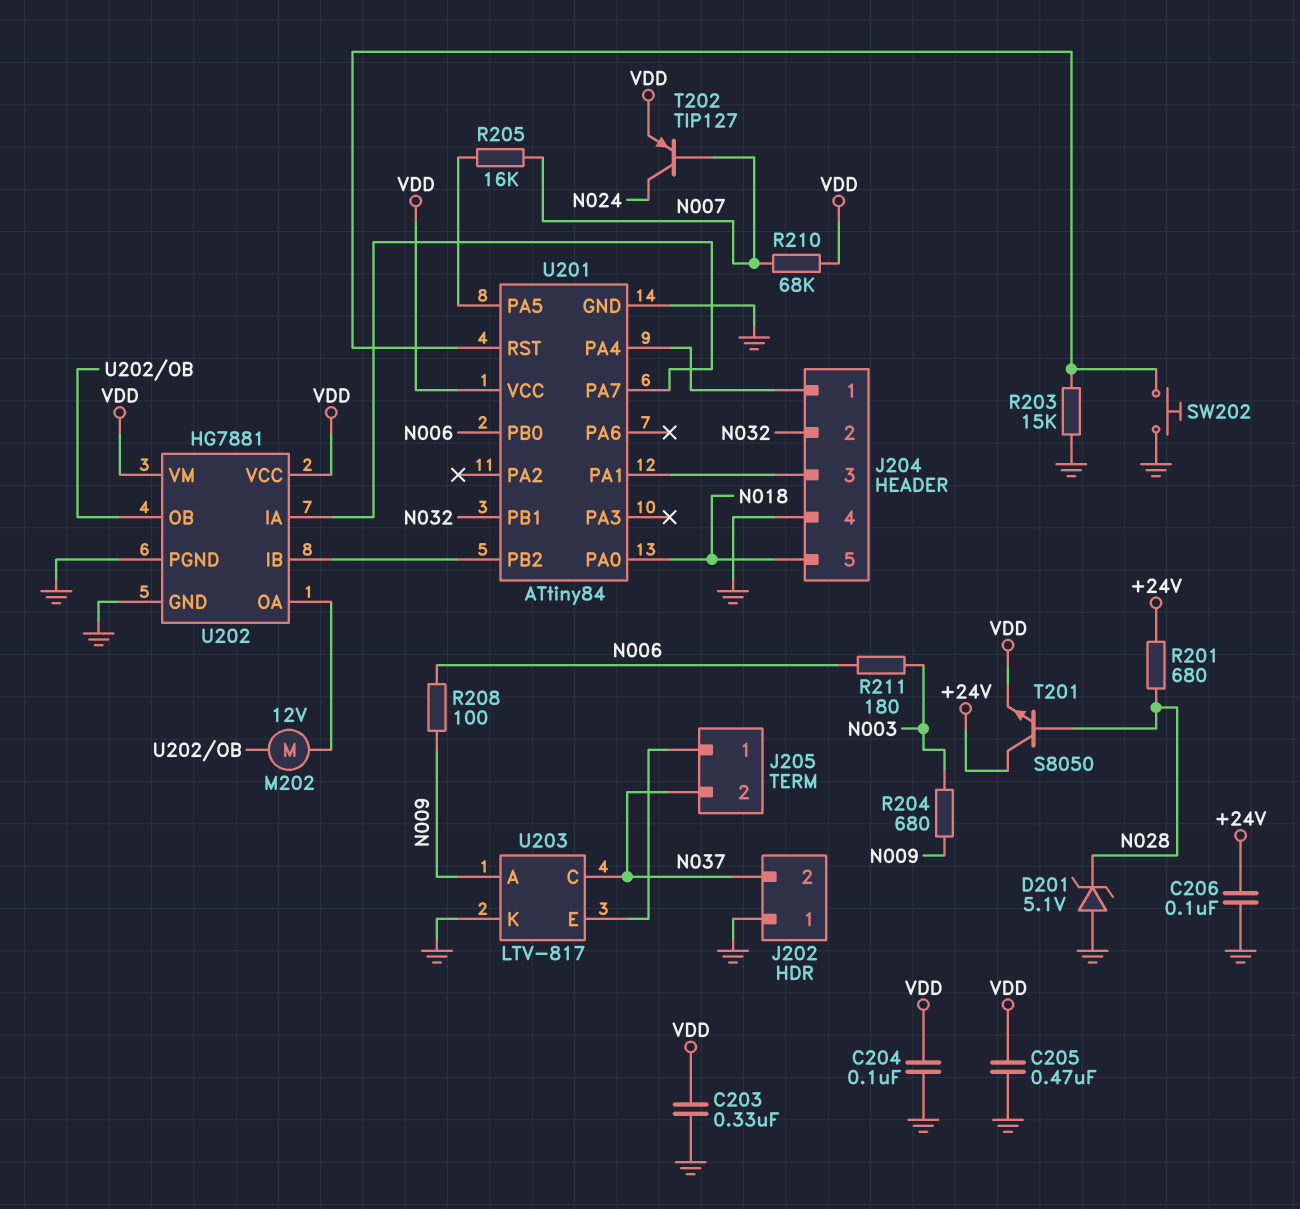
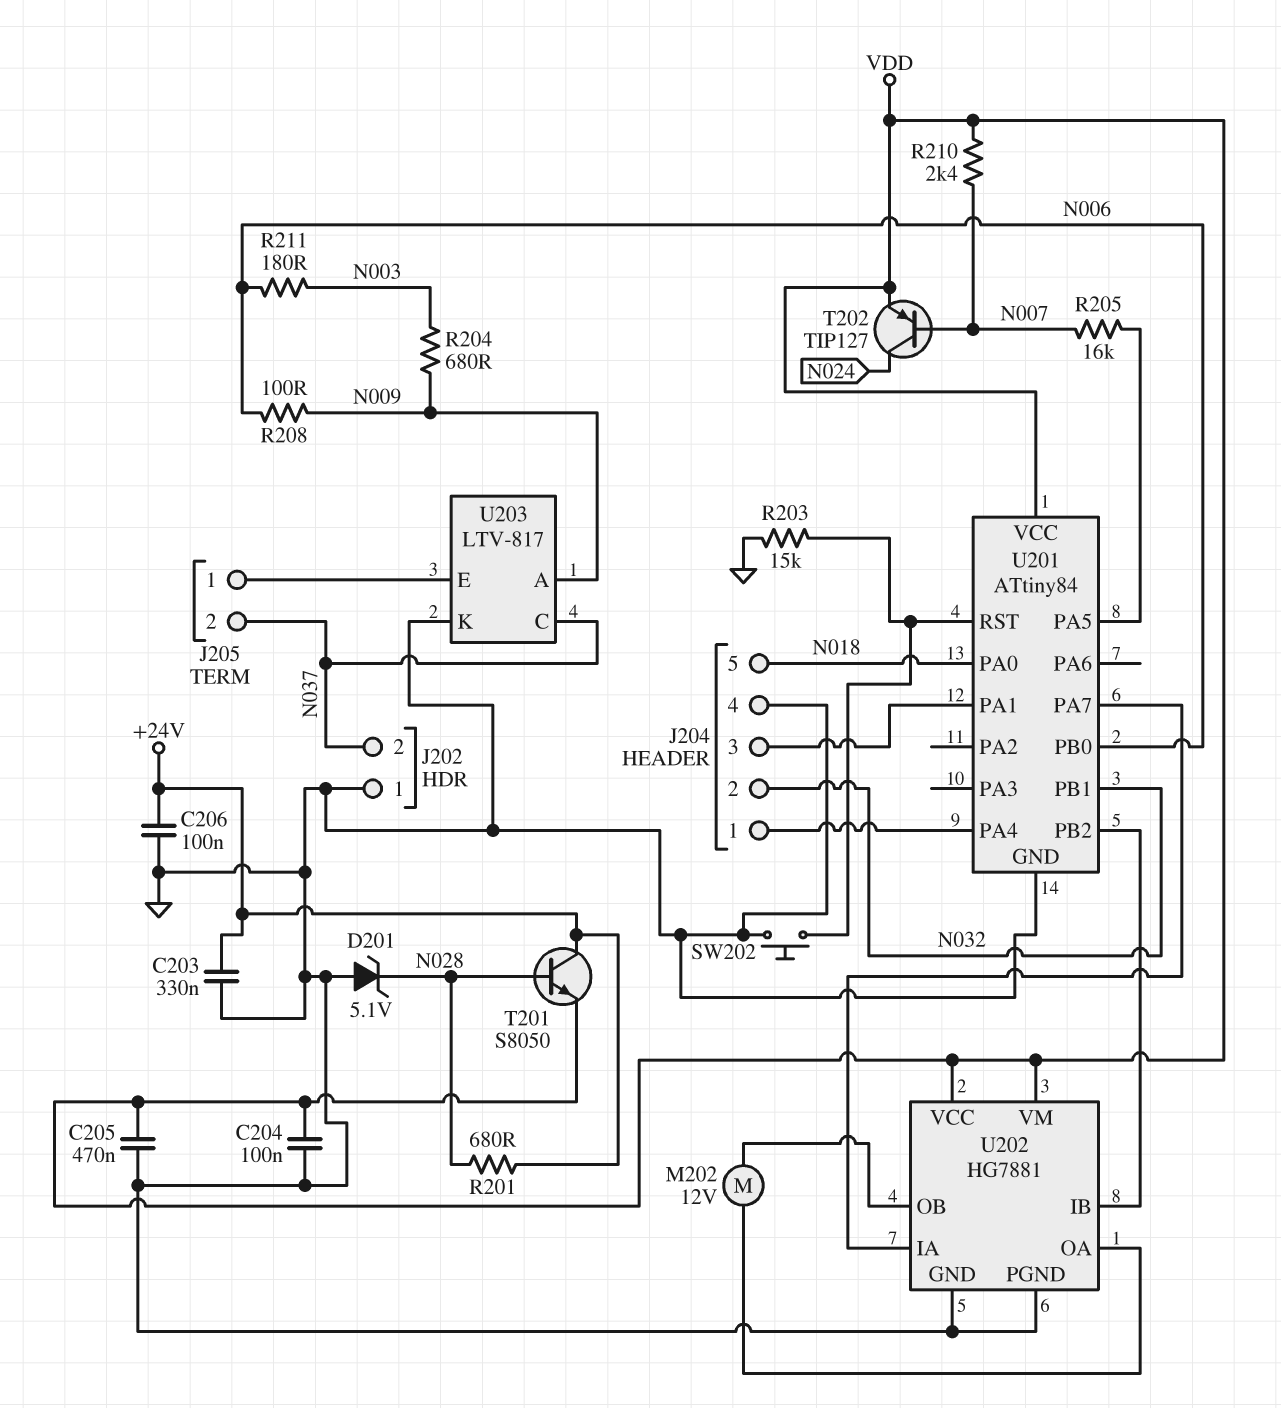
C203: 330nF (GND, VDD) -> 330nF (+24V, GND)
R210: 68k (N007, VDD) -> 2.4k (N007, VDD)

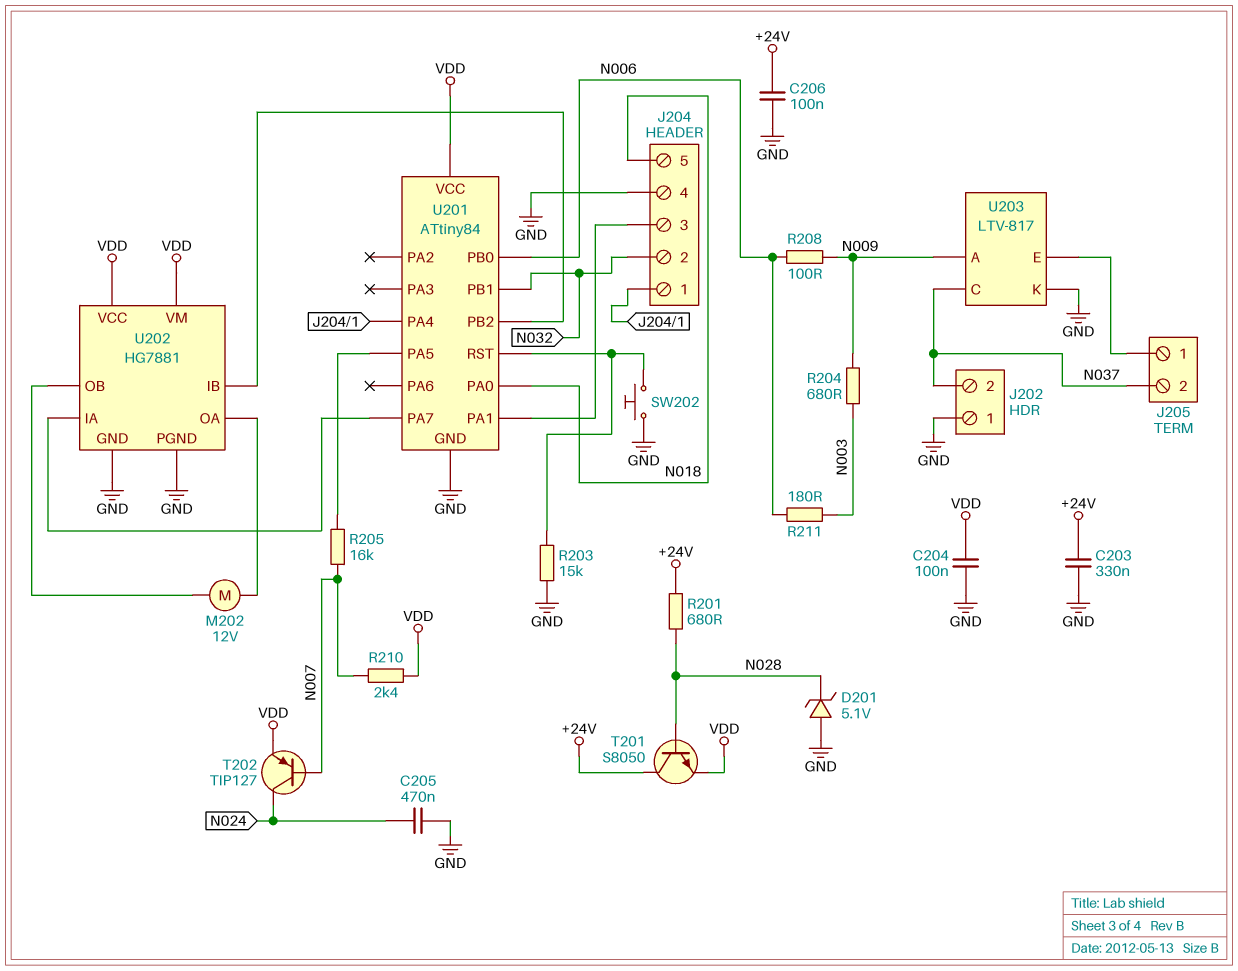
C205: 470nF (GND, VDD) -> 470nF (GND, N024)

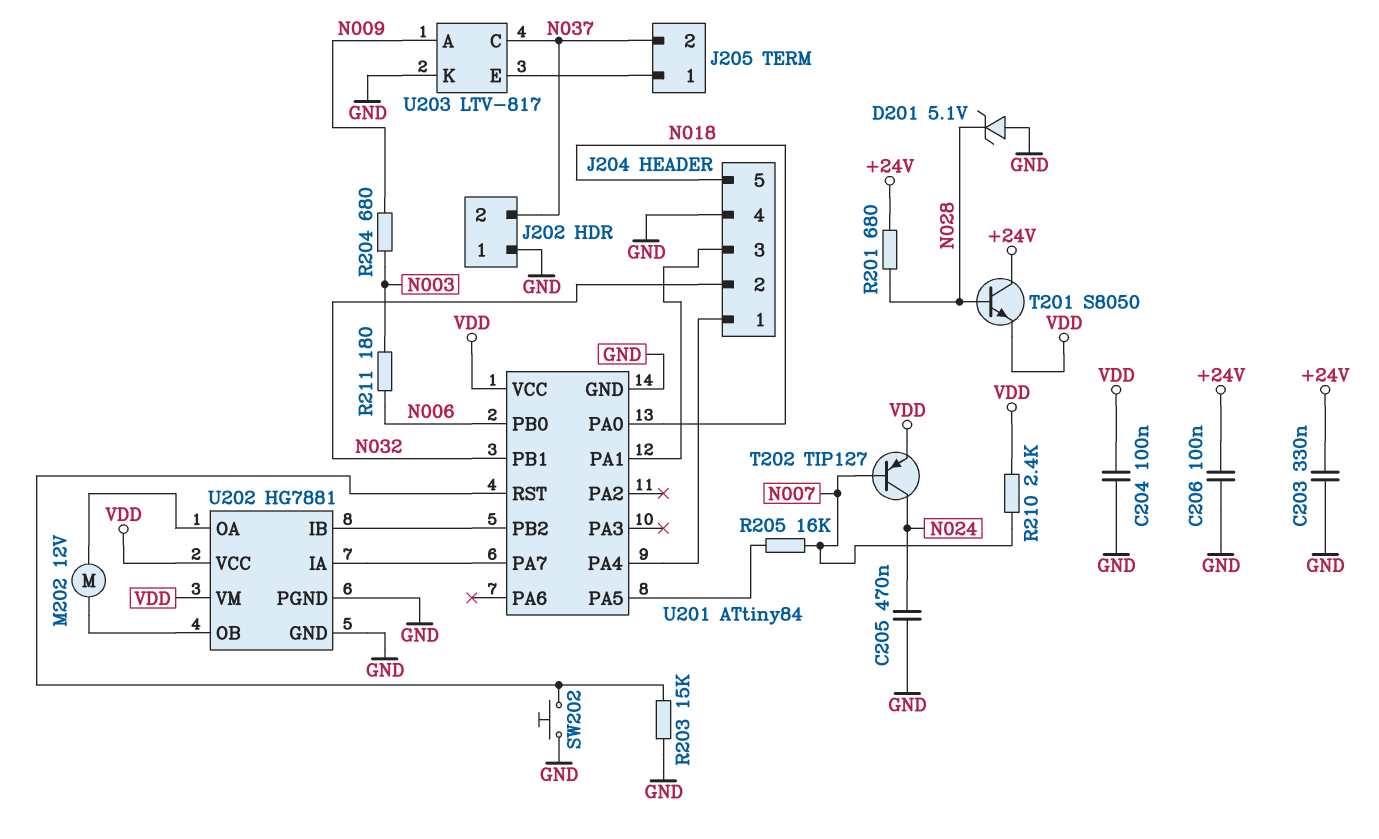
R208: 100 (N006, N009) -> none

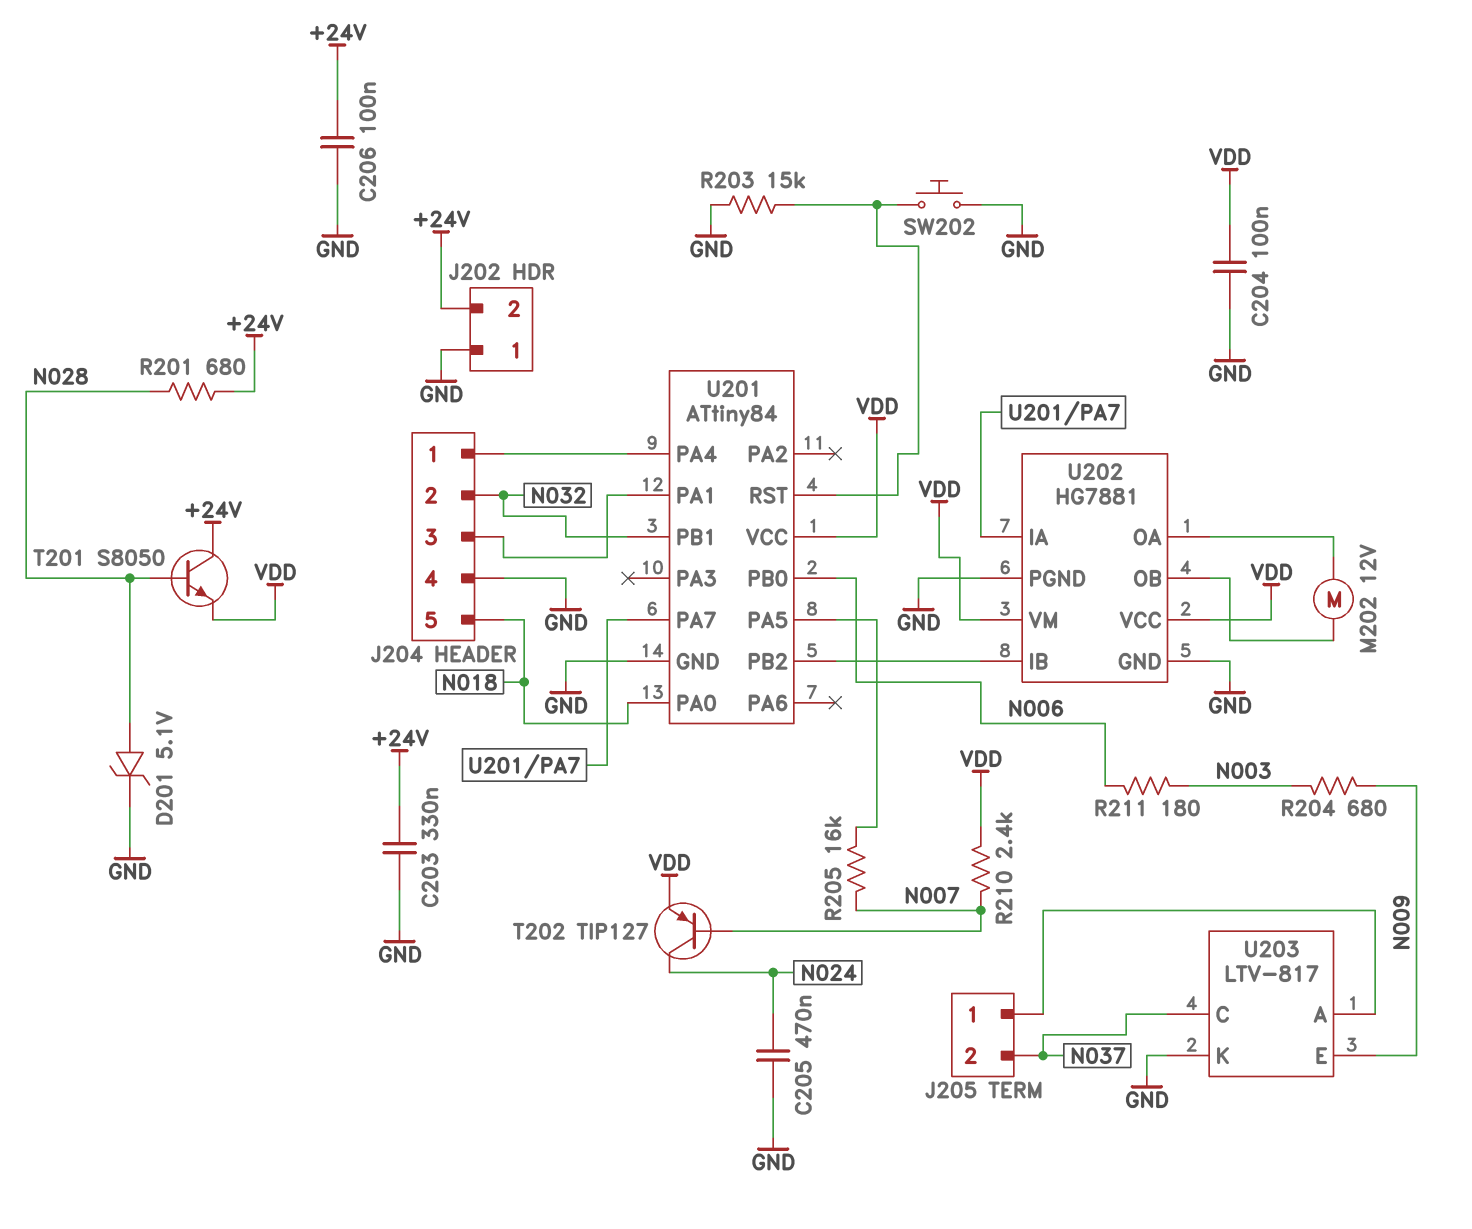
D201: zener 5.1V (A GND, K N028) -> zener 5.1V (A N028, K GND)
J202 pin 2: N037 -> +24V
U203 pin A: N009 -> J205/1
U203 pin E: J205/1 -> N009

